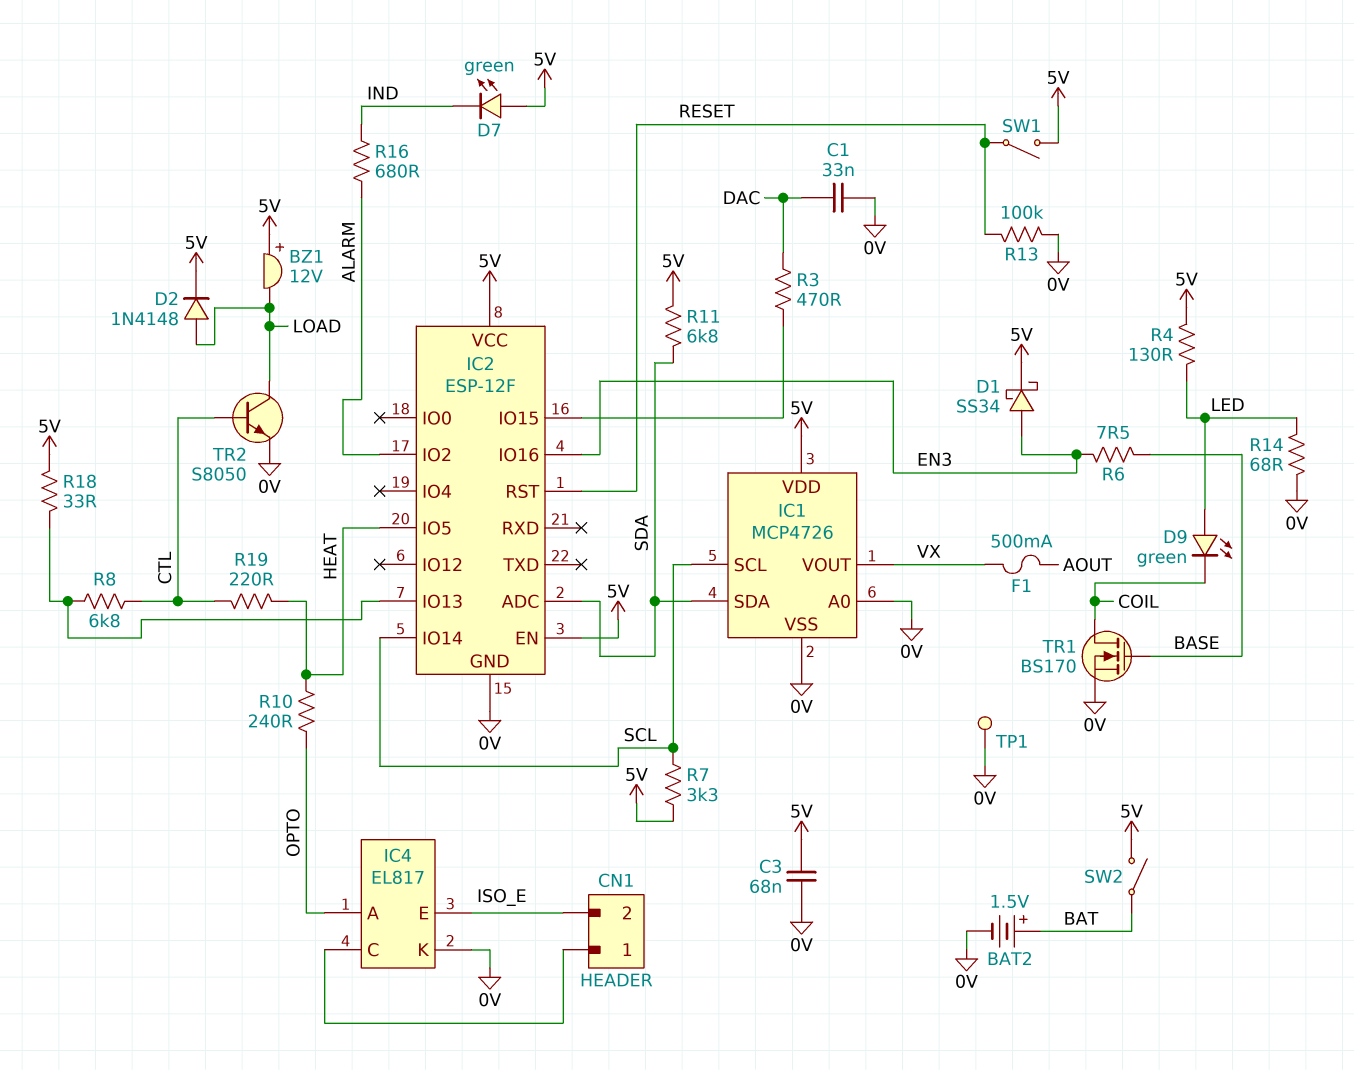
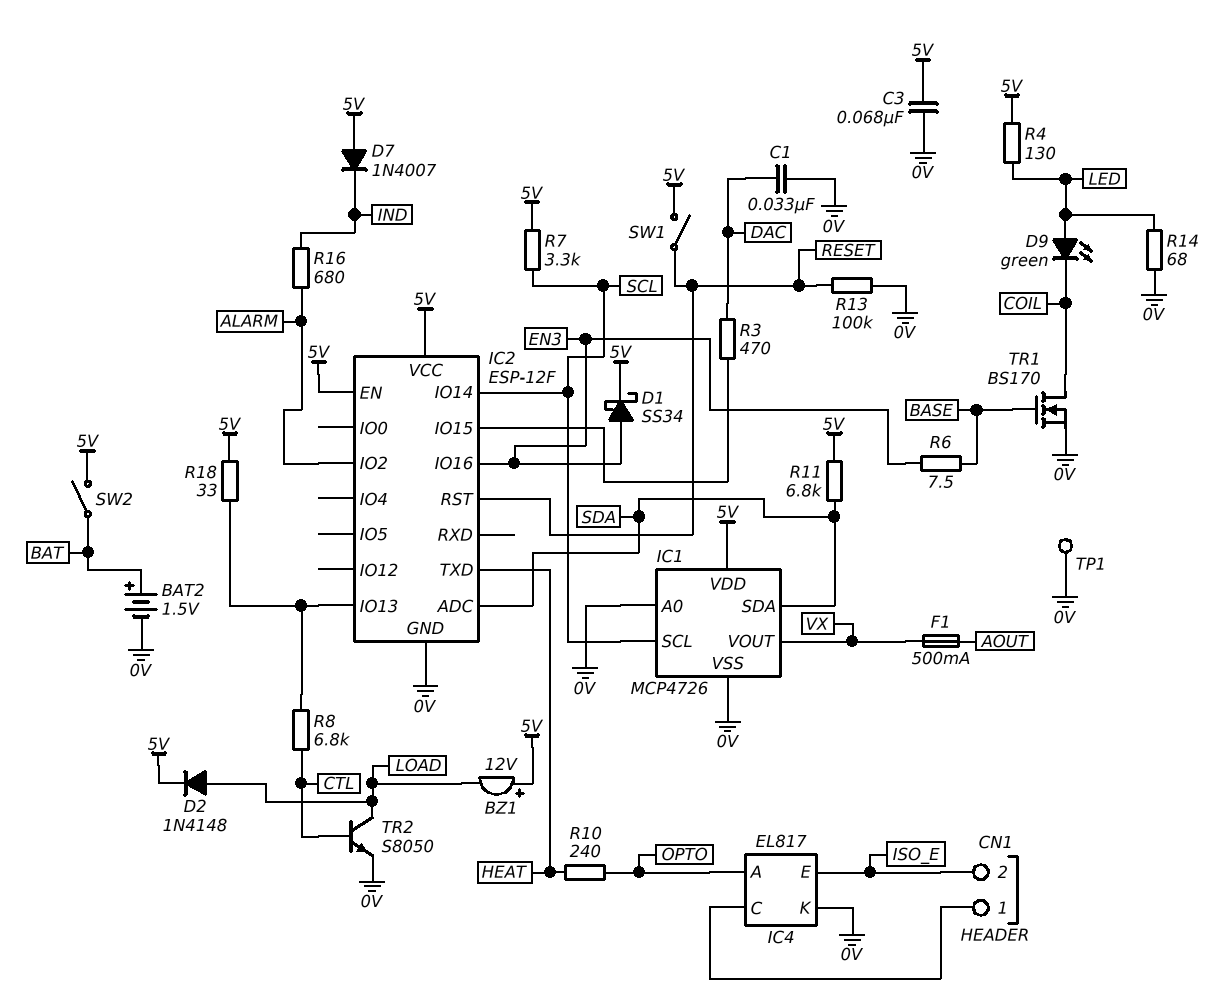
D7: LED green (A 5V, K IND) -> diode 1N4007 (A 5V, K IND)
IC2 pin IO5: HEAT -> none
IC2 pin TXD: none -> HEAT
R19: 220 (CTL, HEAT) -> none

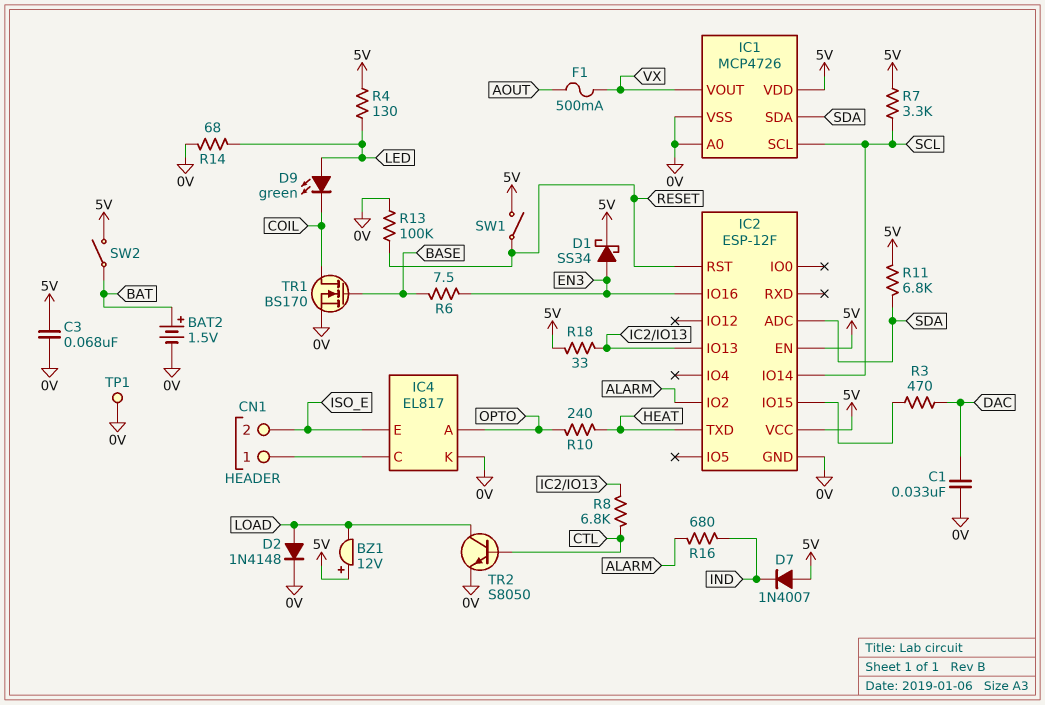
D2: diode 1N4148 (A LOAD, K 5V) -> diode 1N4148 (A LOAD, K 0V)

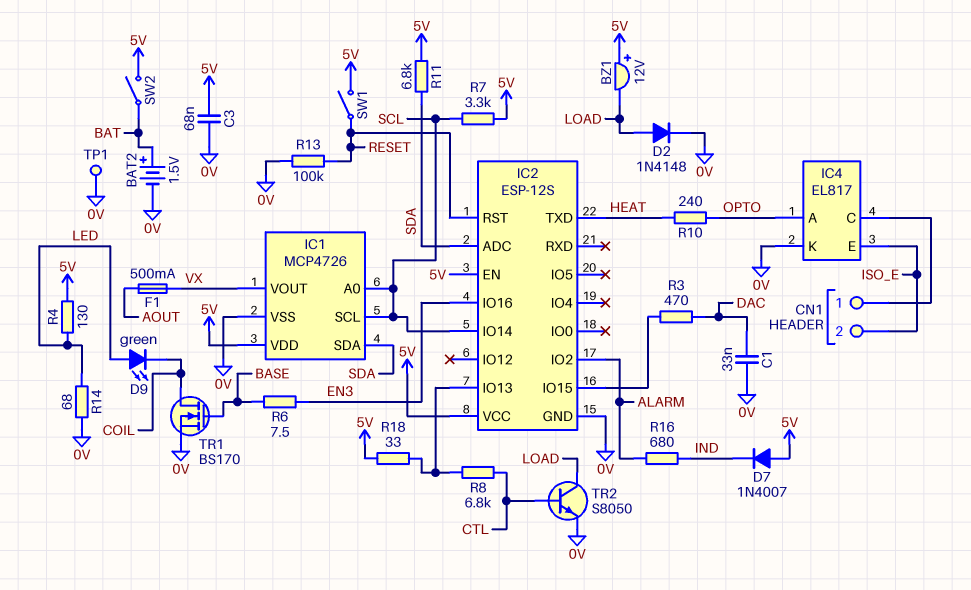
D1: schottky SS34 (A EN3, K 5V) -> none
IC1 pin A0: 0V -> SCL
IC2: ESP-12F -> ESP-12S

